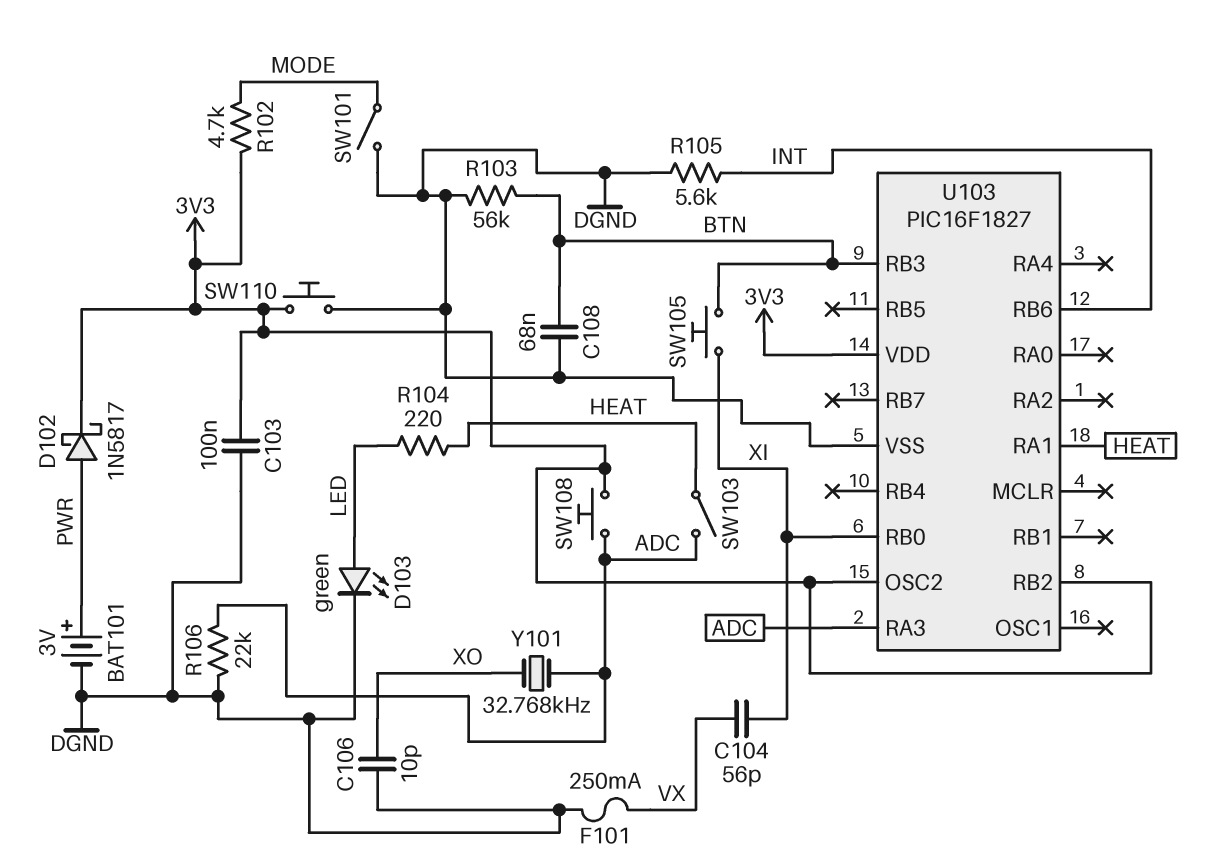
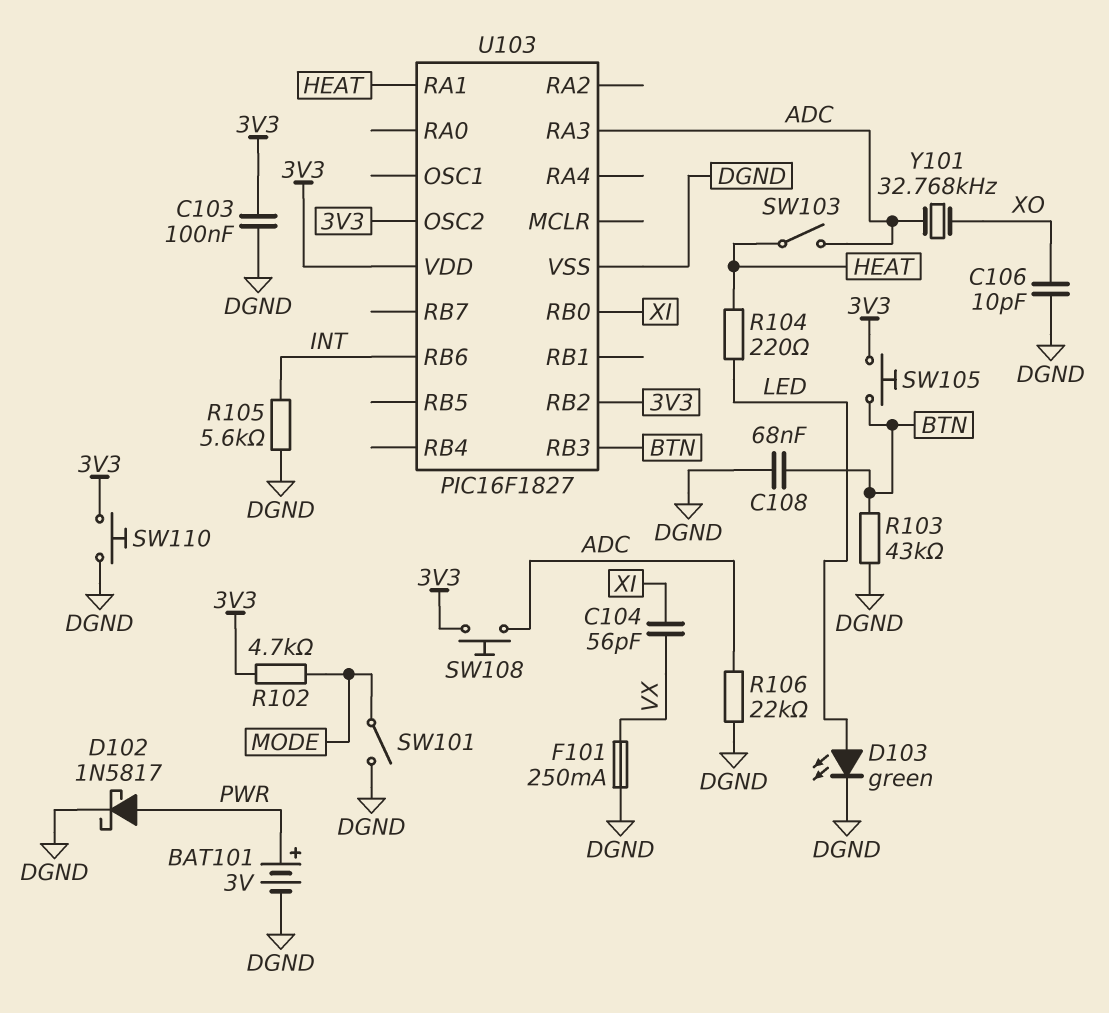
D102: schottky 1N5817 (A PWR, K 3V3) -> schottky 1N5817 (A PWR, K DGND)
R103: 56k (BTN, DGND) -> 43k (BTN, DGND)
SW105: button (BTN, XI) -> button (3V3, BTN)

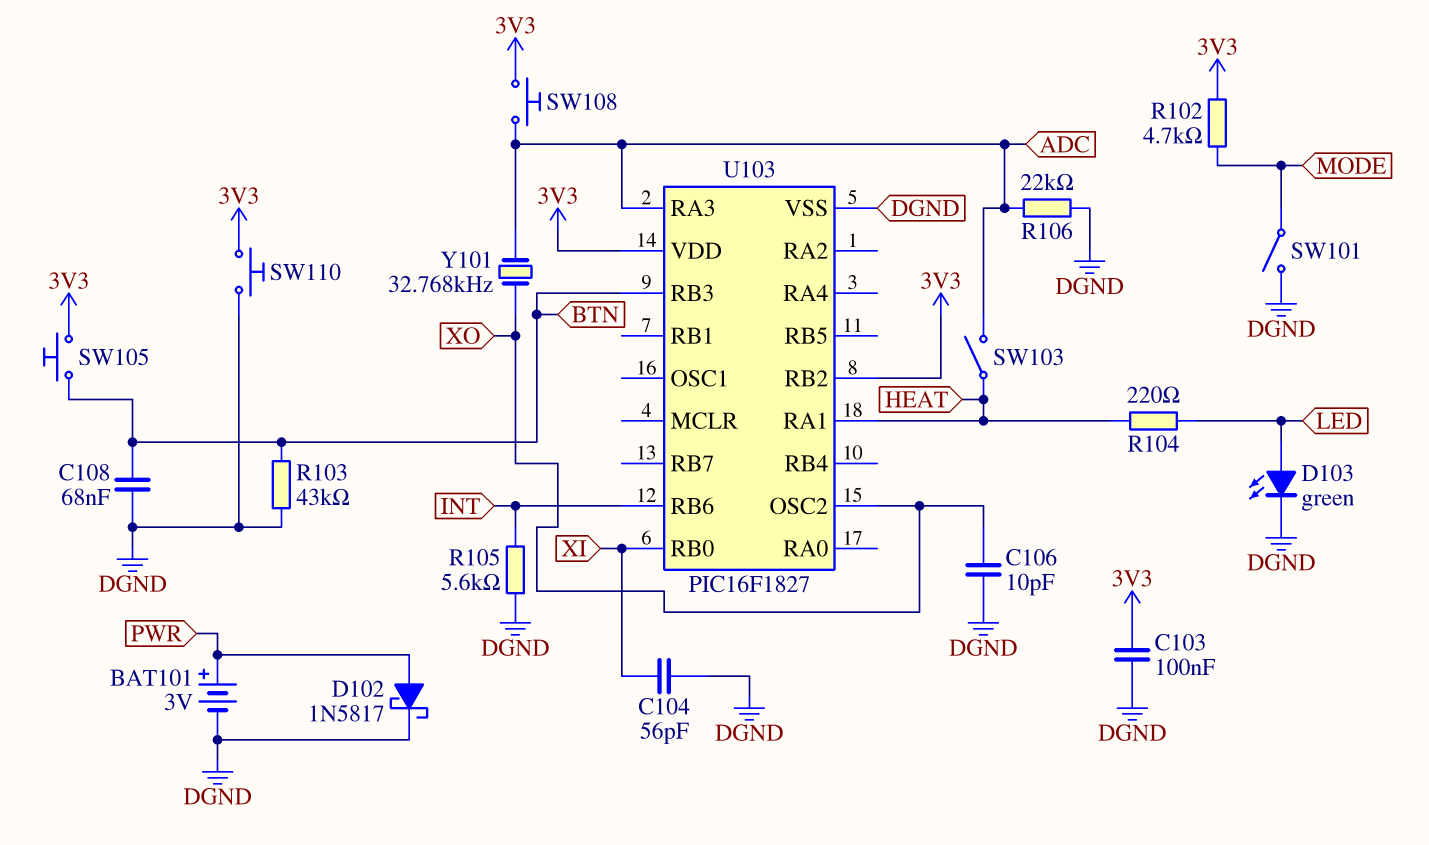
C104: 56pF (VX, XI) -> 56pF (DGND, XI)
F101: 250mA (DGND, VX) -> none
U103 pin OSC2: 3V3 -> XO

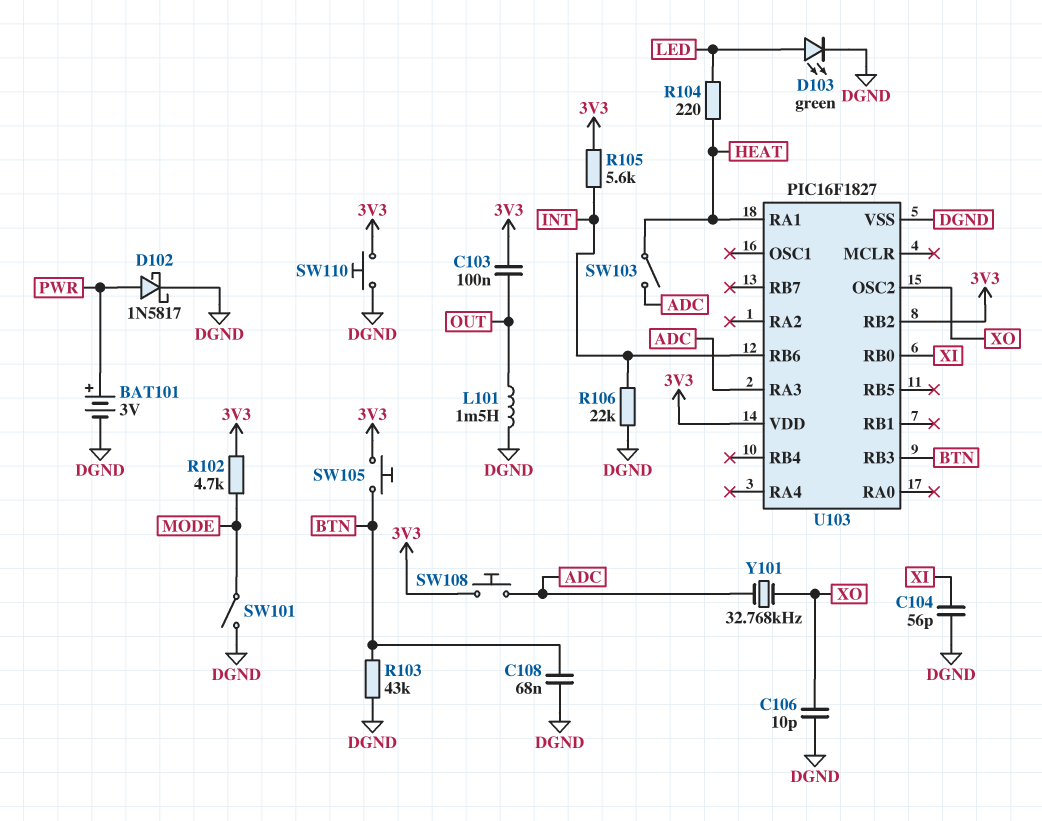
C103: 100nF (3V3, DGND) -> 100nF (3V3, OUT)
L101: none -> 1.5mH (DGND, OUT)
R105: 5.6k (DGND, INT) -> 5.6k (3V3, INT)
R106: 22k (ADC, DGND) -> 22k (DGND, INT)

